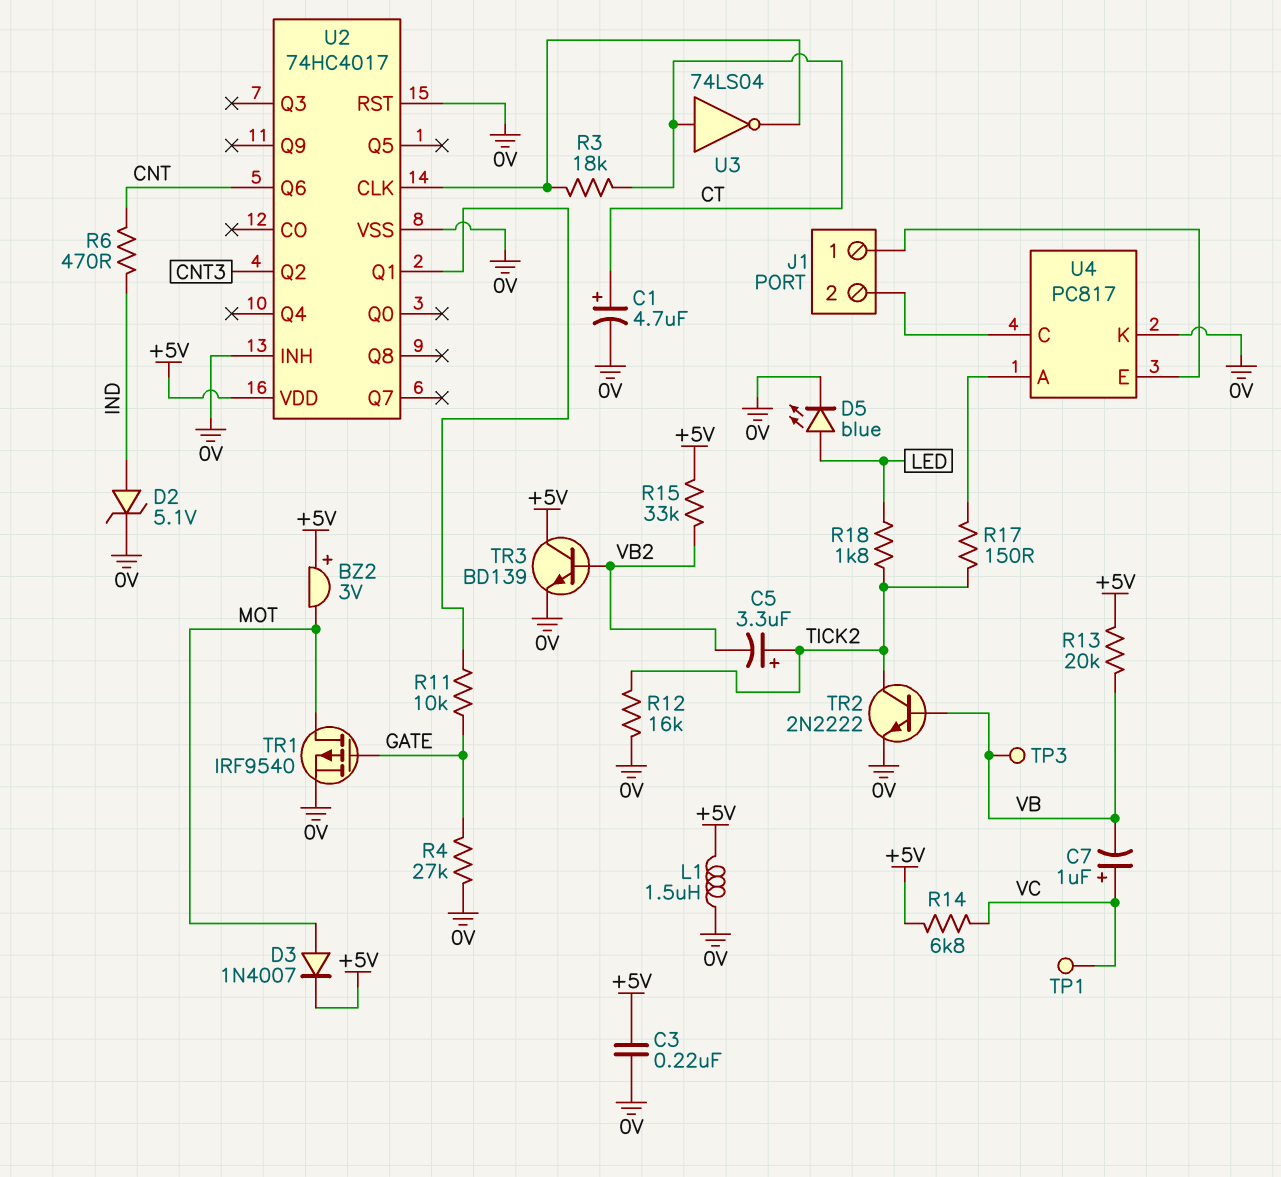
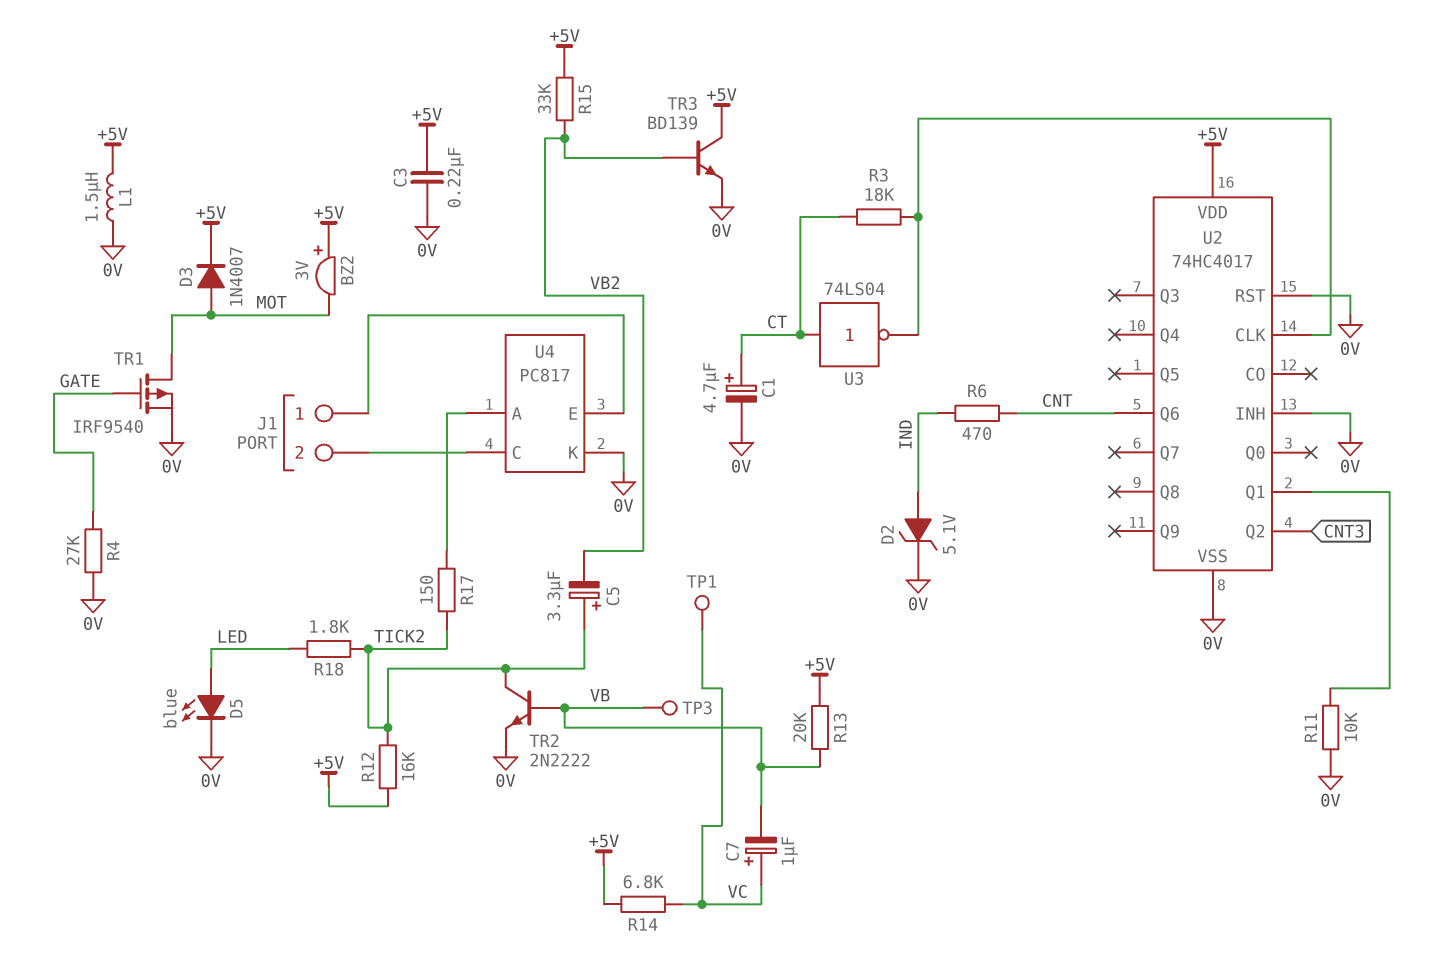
R11: 10k (GATE, U2/Q1) -> 10k (0V, U2/Q1)
R12: 16k (0V, TICK2) -> 16k (+5V, TICK2)

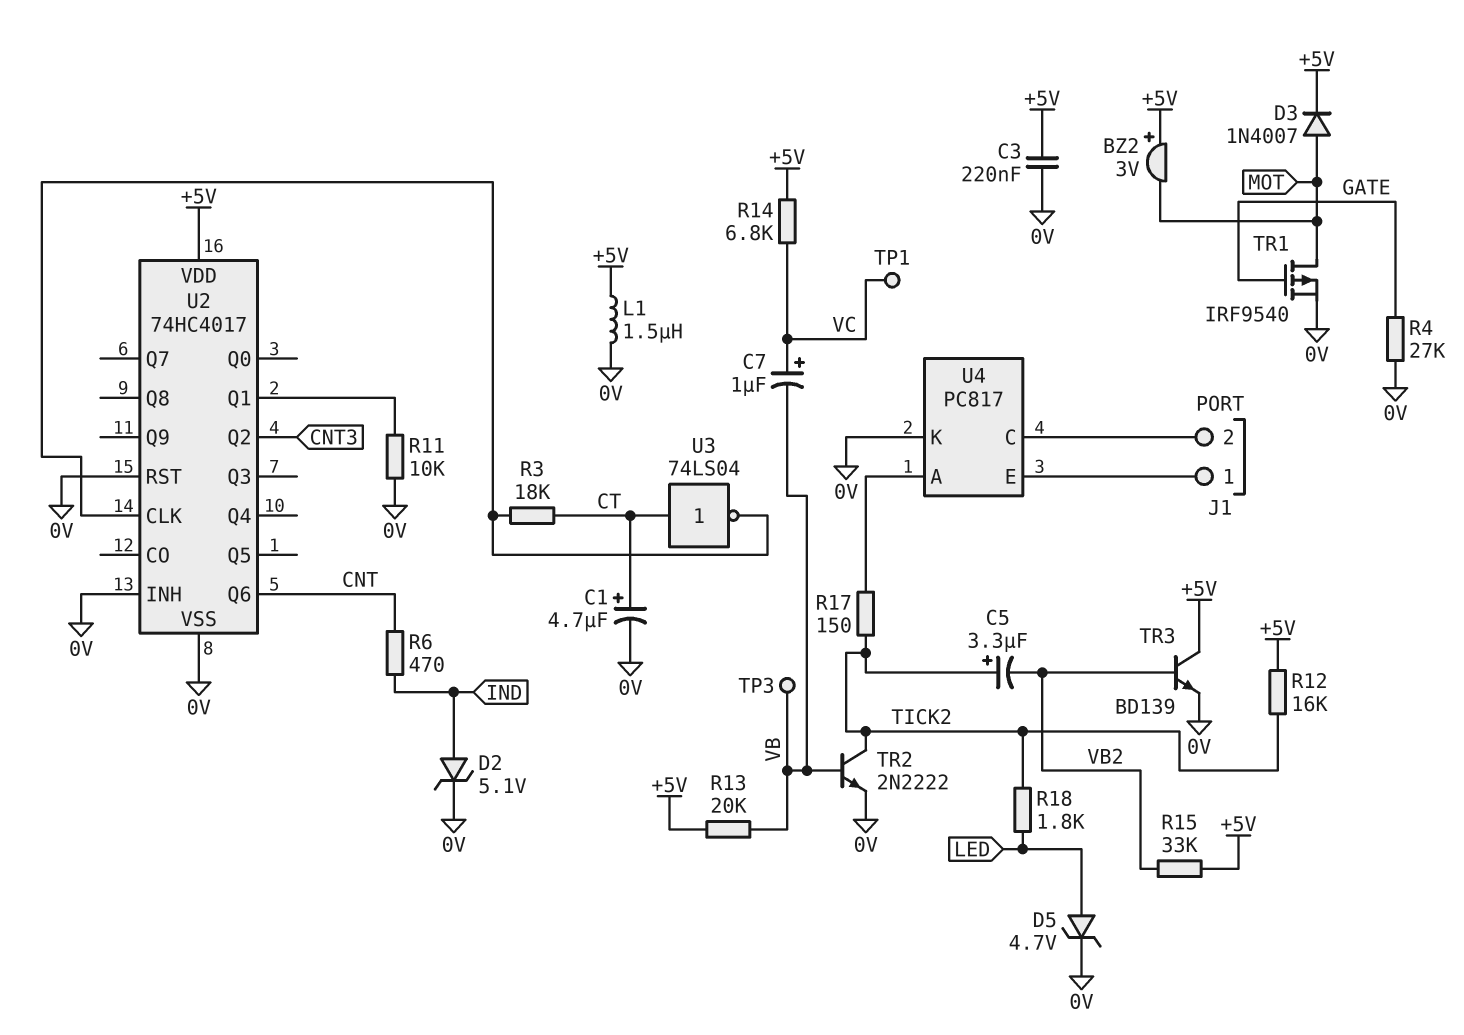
D5: LED blue (A LED, K 0V) -> zener 4.7V (A LED, K 0V)

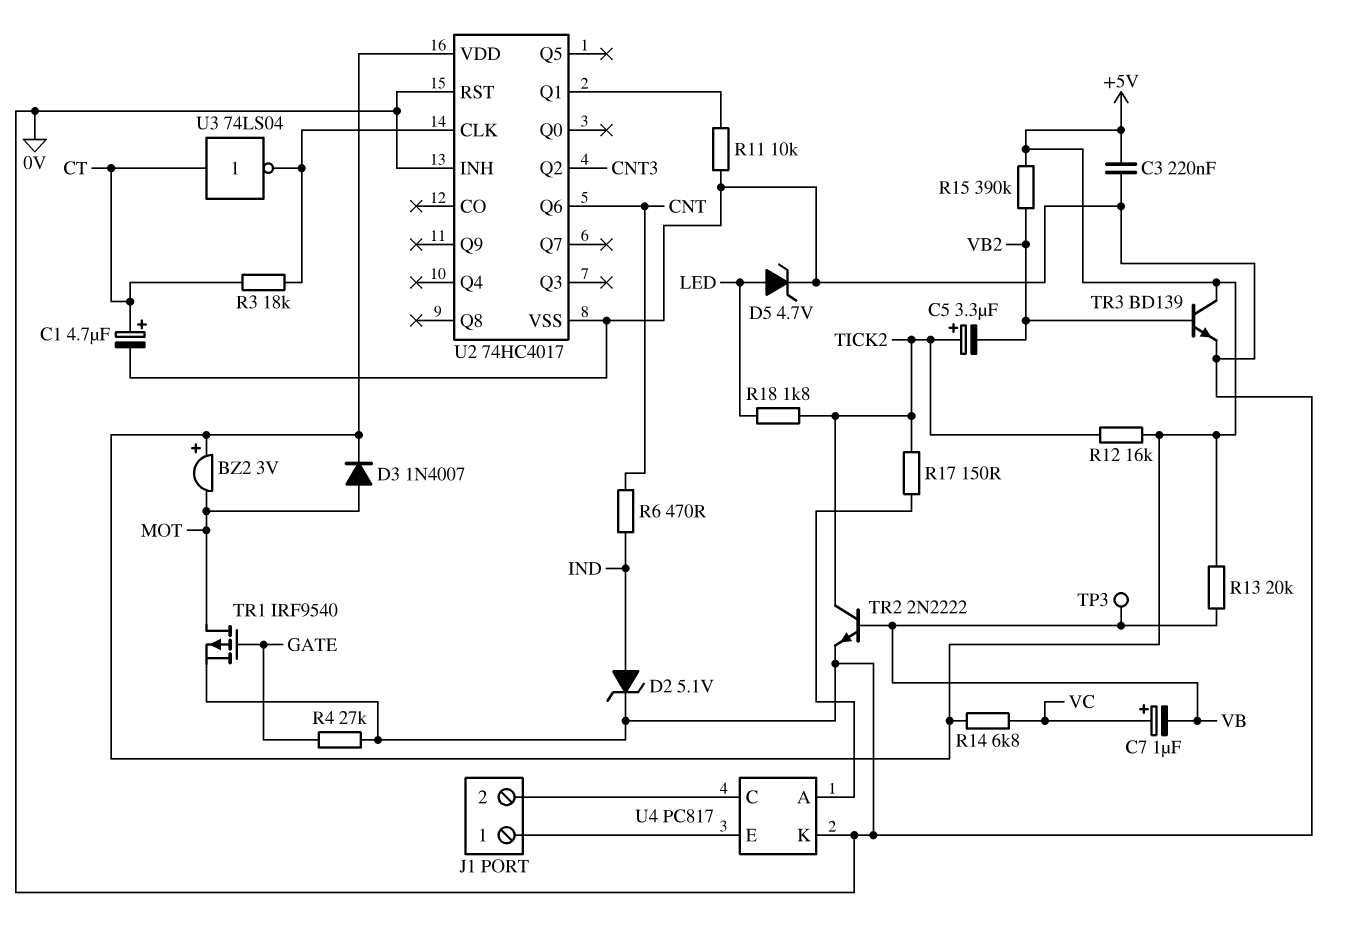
L1: 1.5uH (+5V, 0V) -> none
R15: 33k (+5V, VB2) -> 390k (+5V, VB2)
TP1: test point (VC) -> none

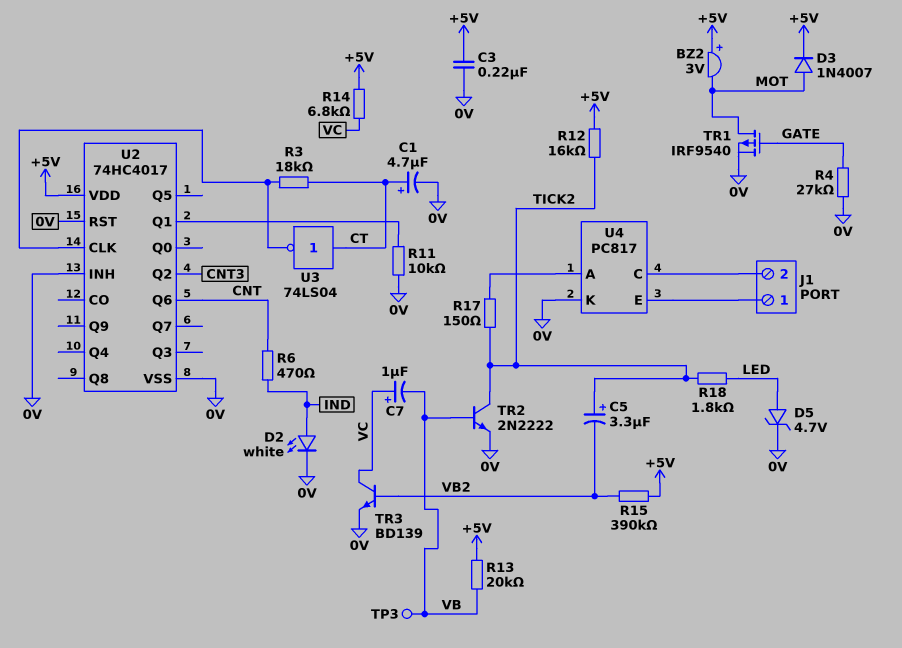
D2: zener 5.1V (A IND, K 0V) -> LED white (A IND, K 0V)
TR3: NPN BD139 (B VB2, C +5V, E 0V) -> NPN BD139 (B VB2, C VC, E 0V)

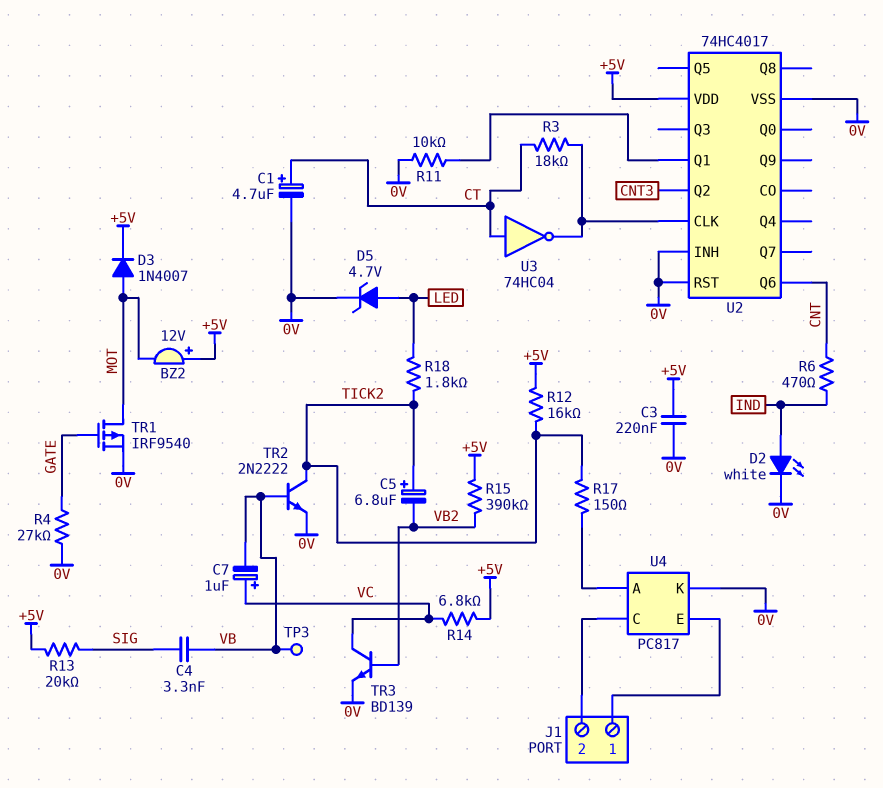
BZ2: buzzer 3V (plus +5V, minus MOT) -> buzzer 12V (plus +5V, minus MOT)
C4: none -> 3.3nF (SIG, VB)
C5: 3.3uF (plus TICK2, minus VB2) -> 6.8uF (plus TICK2, minus VB2)
R13: 20k (+5V, VB) -> 20k (+5V, SIG)
U3: NOT 74LS04 (in CT, out U2/CLK) -> NOT 74HC04 (in CT, out U2/CLK)

